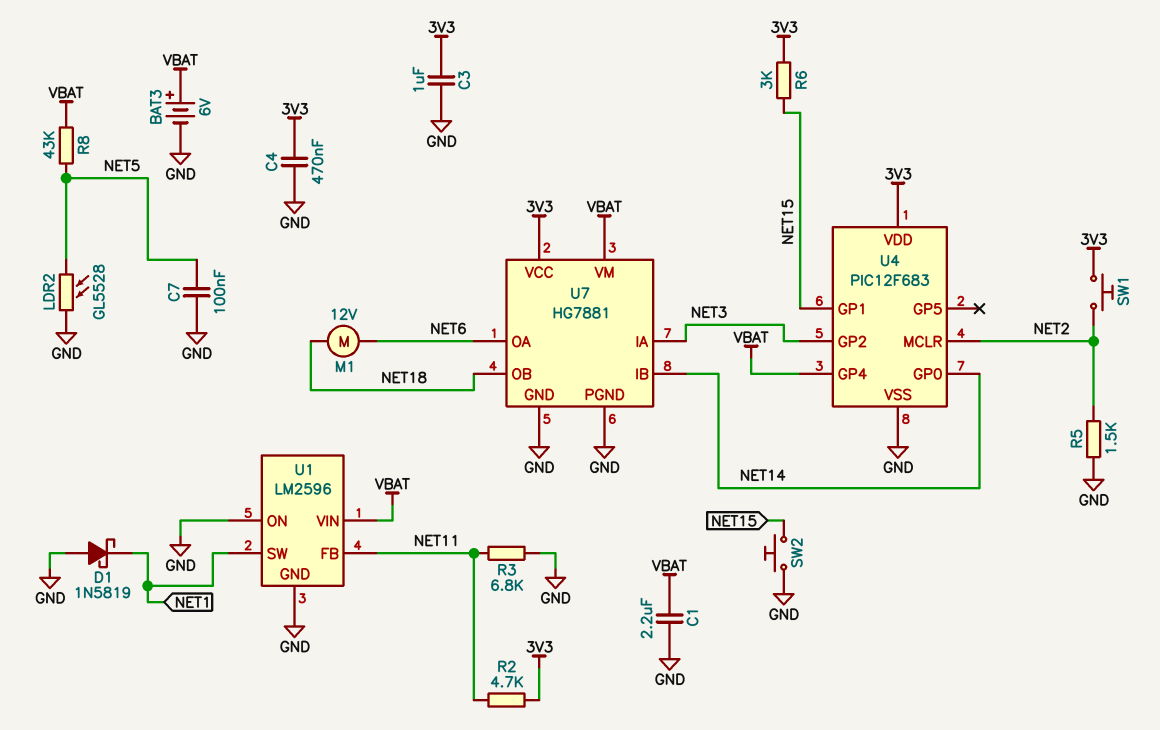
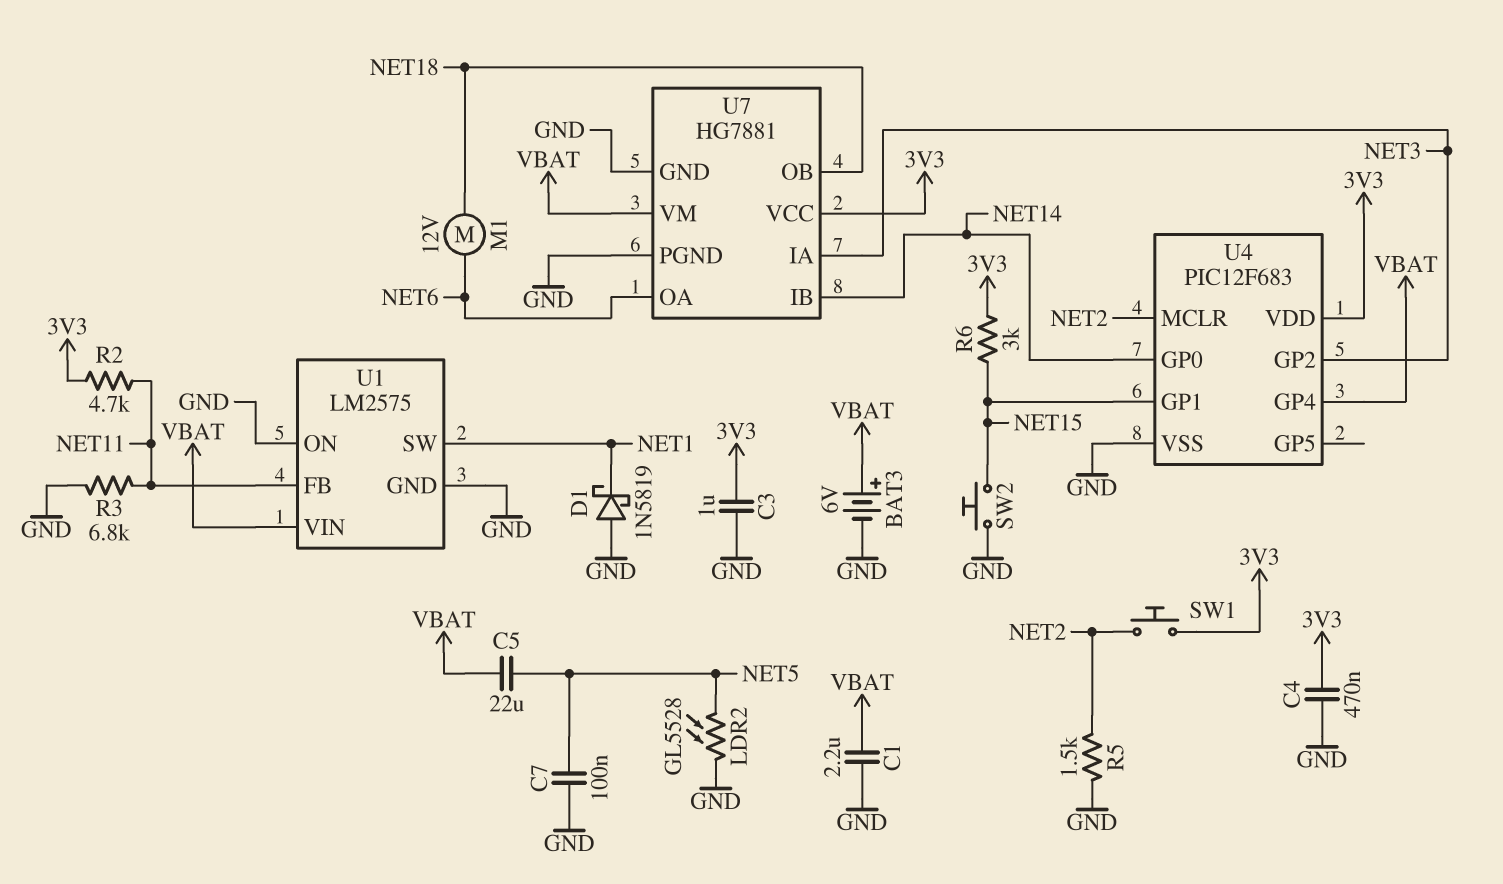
C5: none -> 22uF (NET5, VBAT)
R8: 43k (NET5, VBAT) -> none
U1: LM2596 -> LM2575

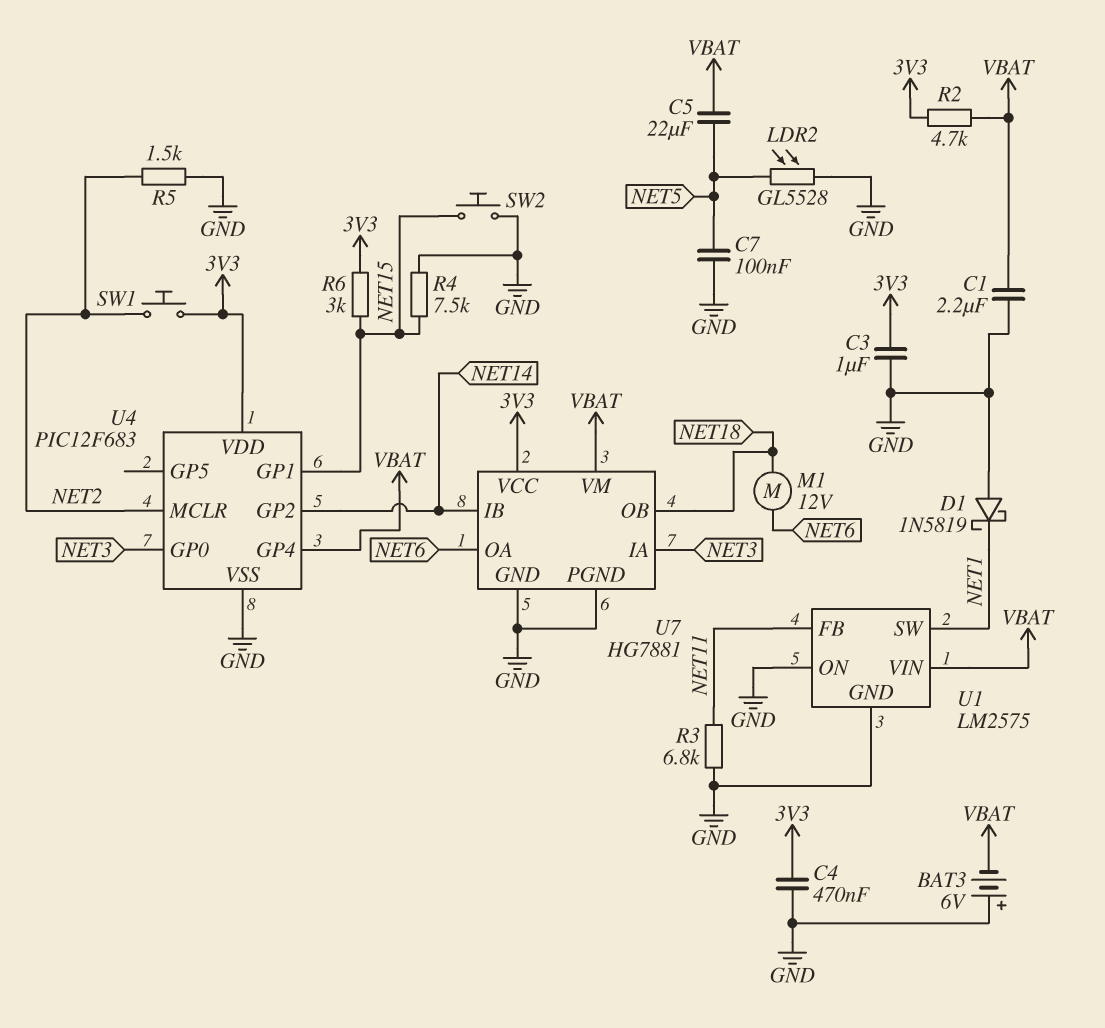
BAT3: 6V (plus VBAT, minus GND) -> 6V (plus GND, minus VBAT)
R2: 4.7k (3V3, NET11) -> 4.7k (3V3, VBAT)
R4: none -> 7.5k (GND, NET15)
U4 pin GP0: NET14 -> NET3
U4 pin GP2: NET3 -> NET14

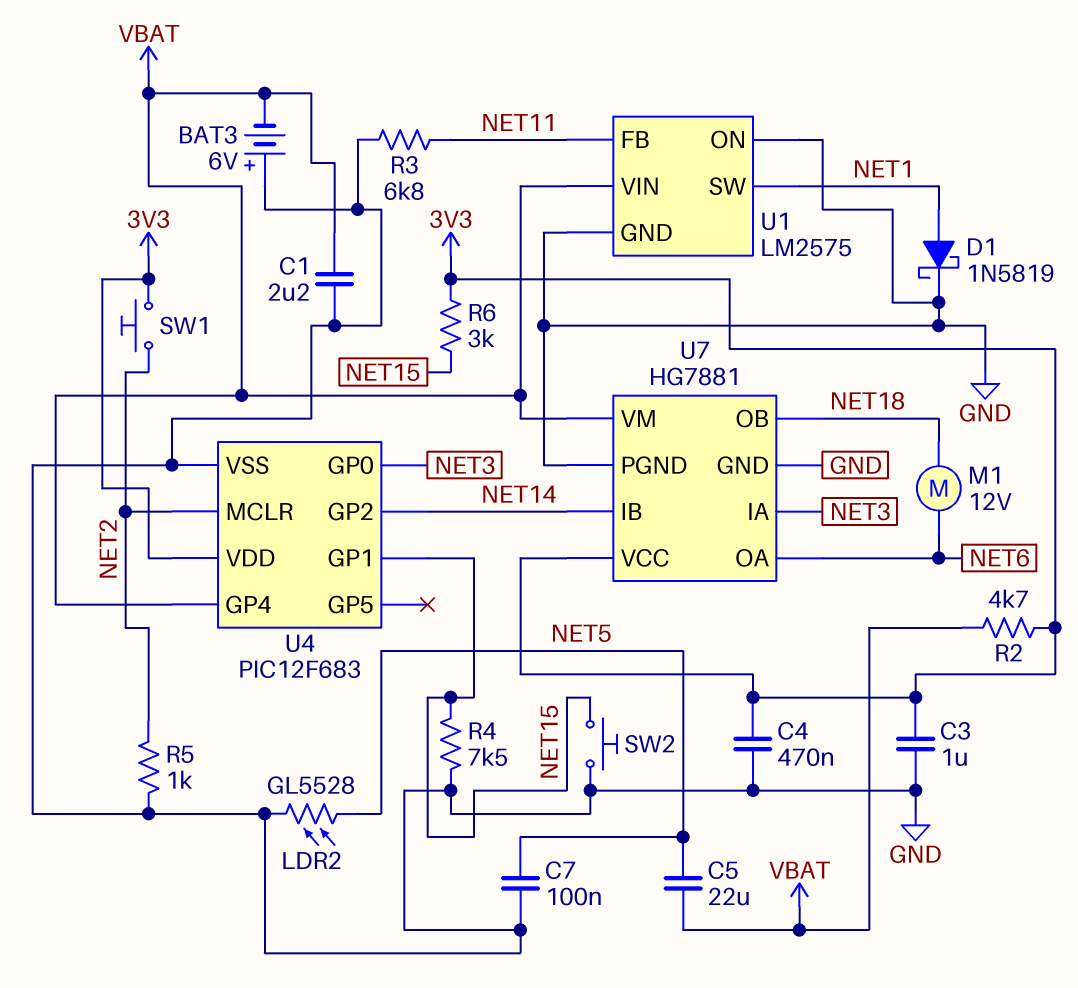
D1: schottky 1N5819 (A GND, K NET1) -> schottky 1N5819 (A NET1, K GND)
R5: 1.5k (GND, NET2) -> 1k (GND, NET2)

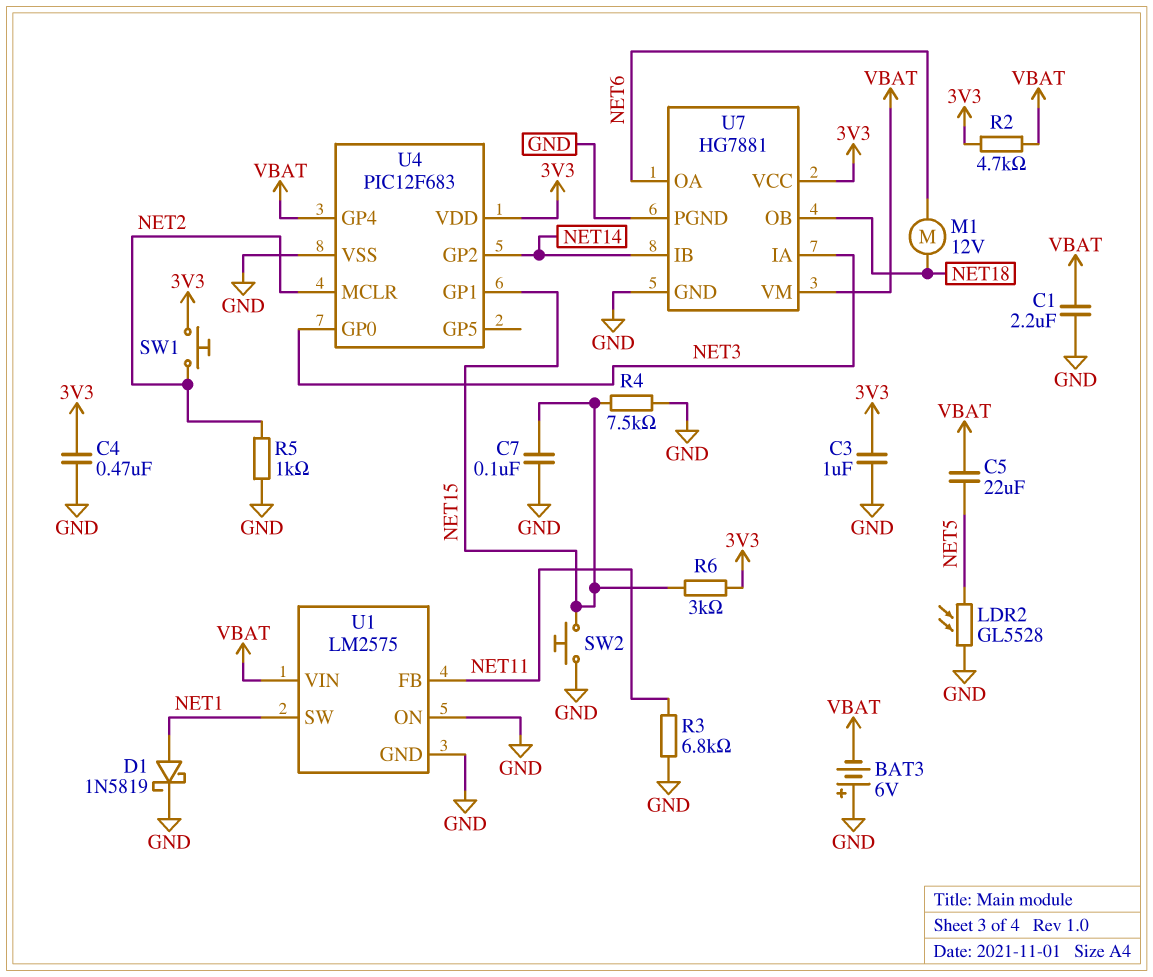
C7: 100nF (GND, NET5) -> 100nF (GND, NET15)

